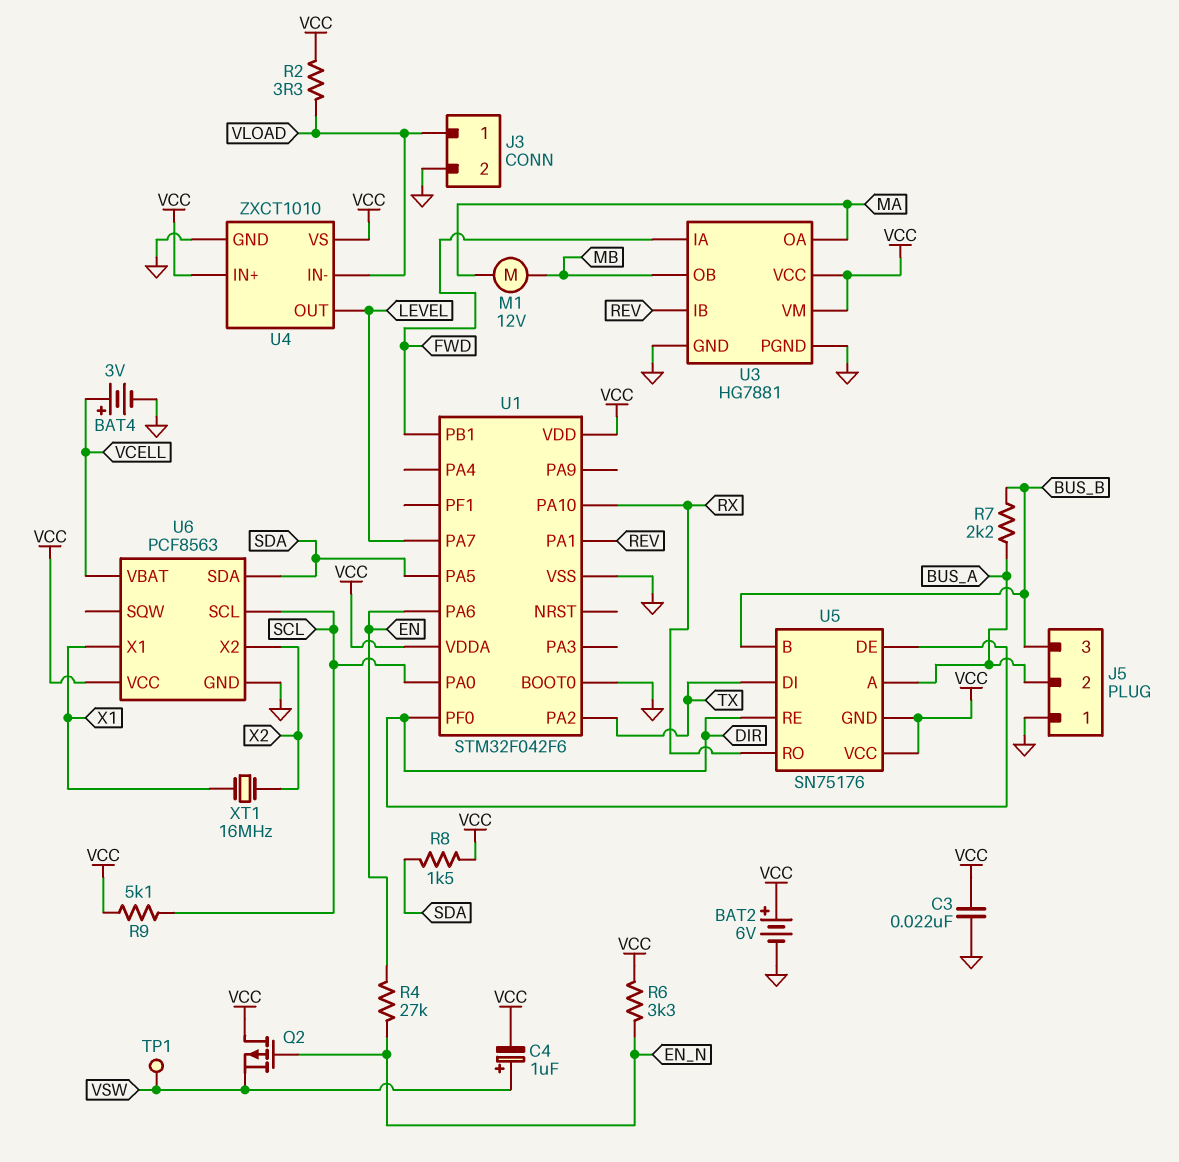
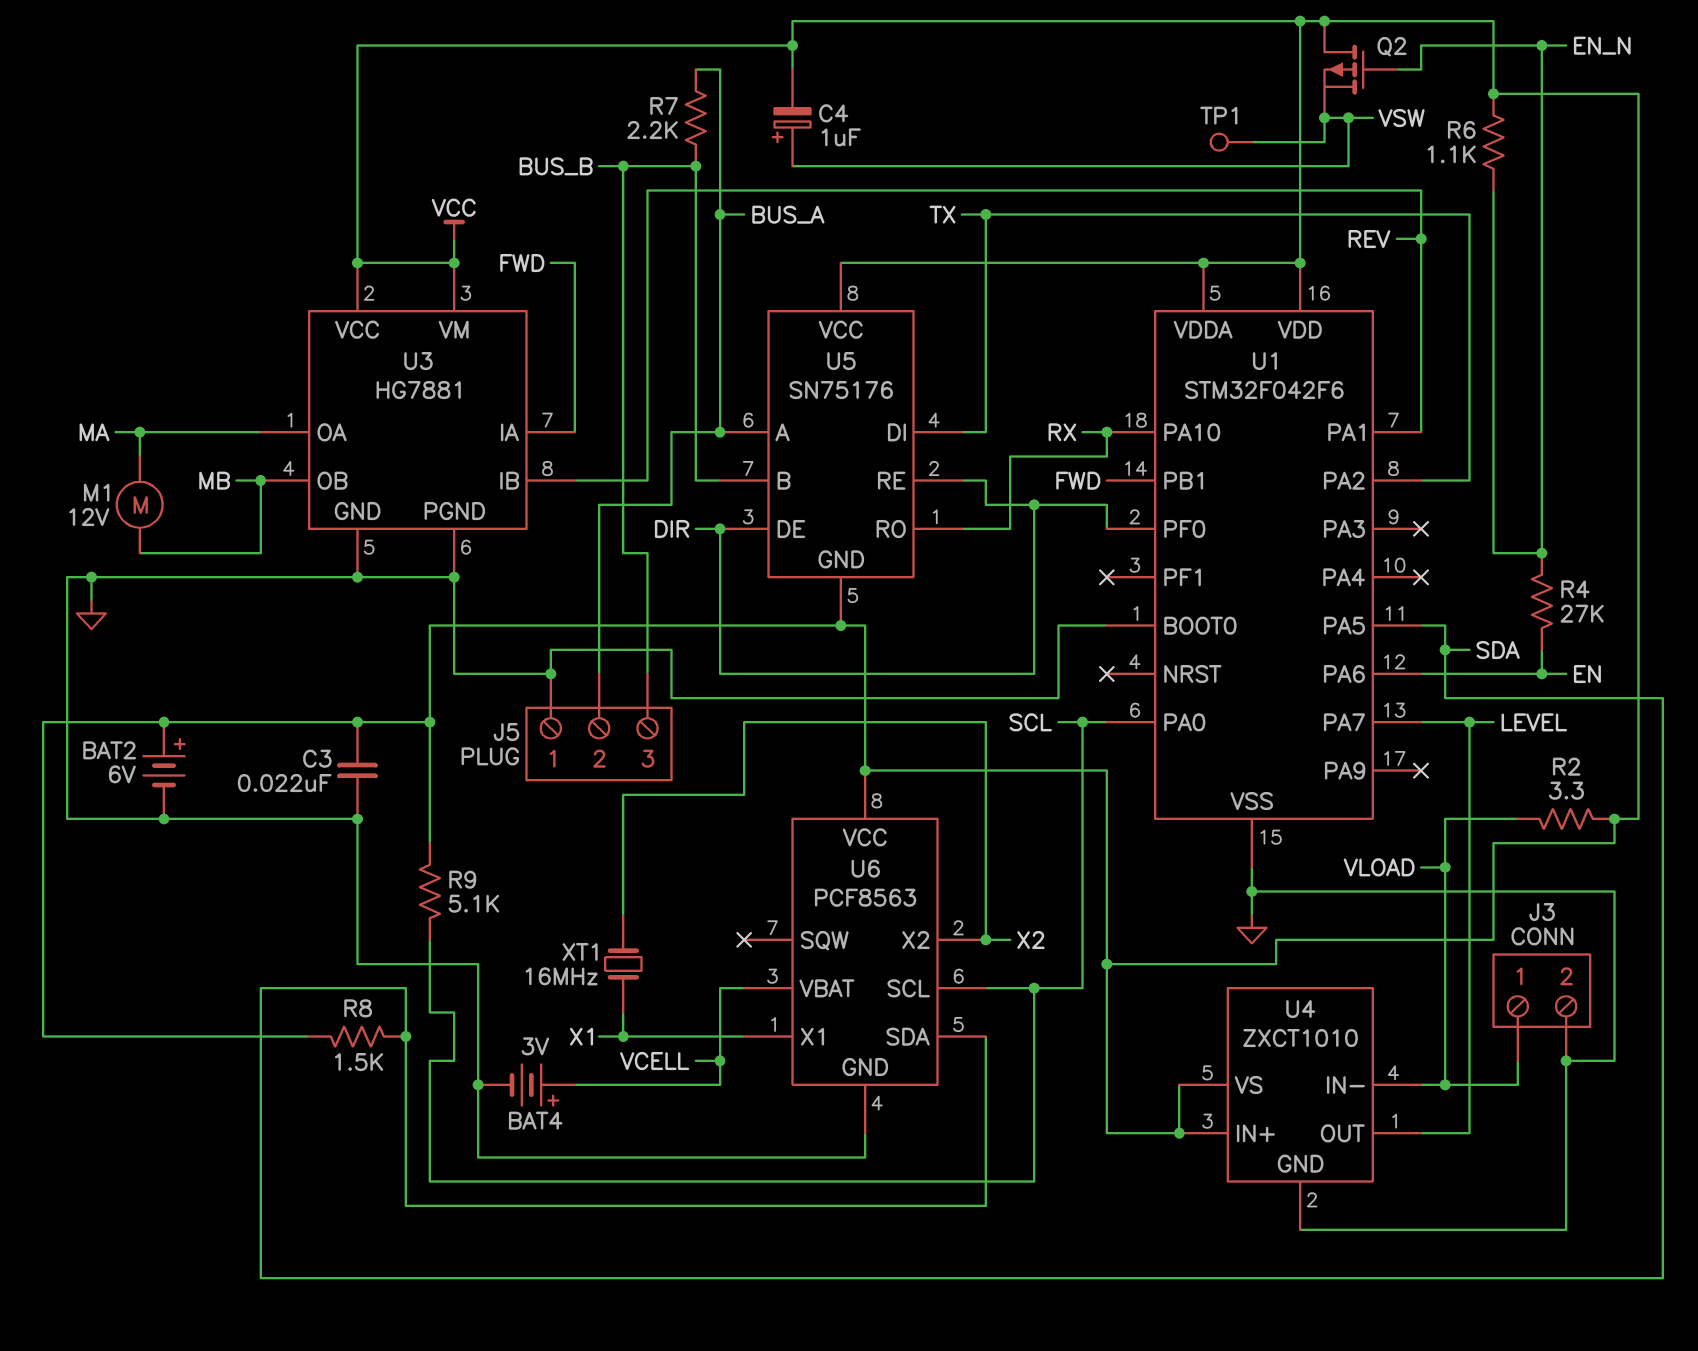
R6: 3.3k (EN_N, VCC) -> 1.1k (EN_N, VCC)

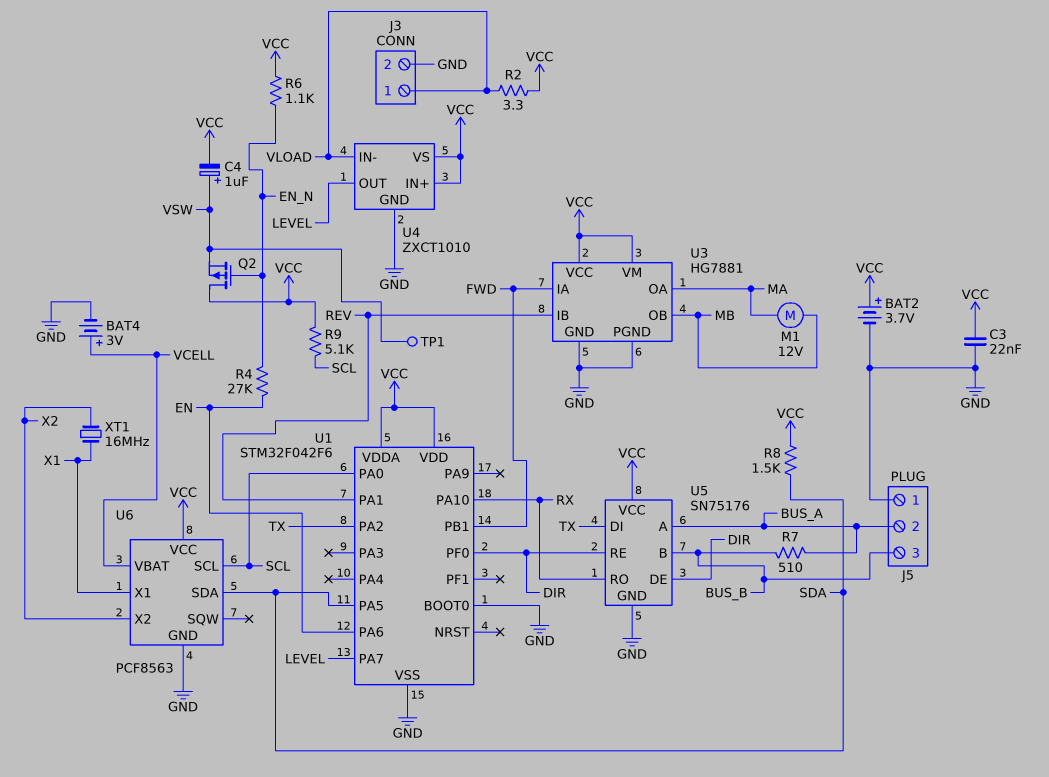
BAT2: 6V (plus VCC, minus GND) -> 3.7V (plus VCC, minus GND)
R7: 2.2k (BUS_A, BUS_B) -> 510 (BUS_A, BUS_B)
U5 pin GND: VCC -> GND

